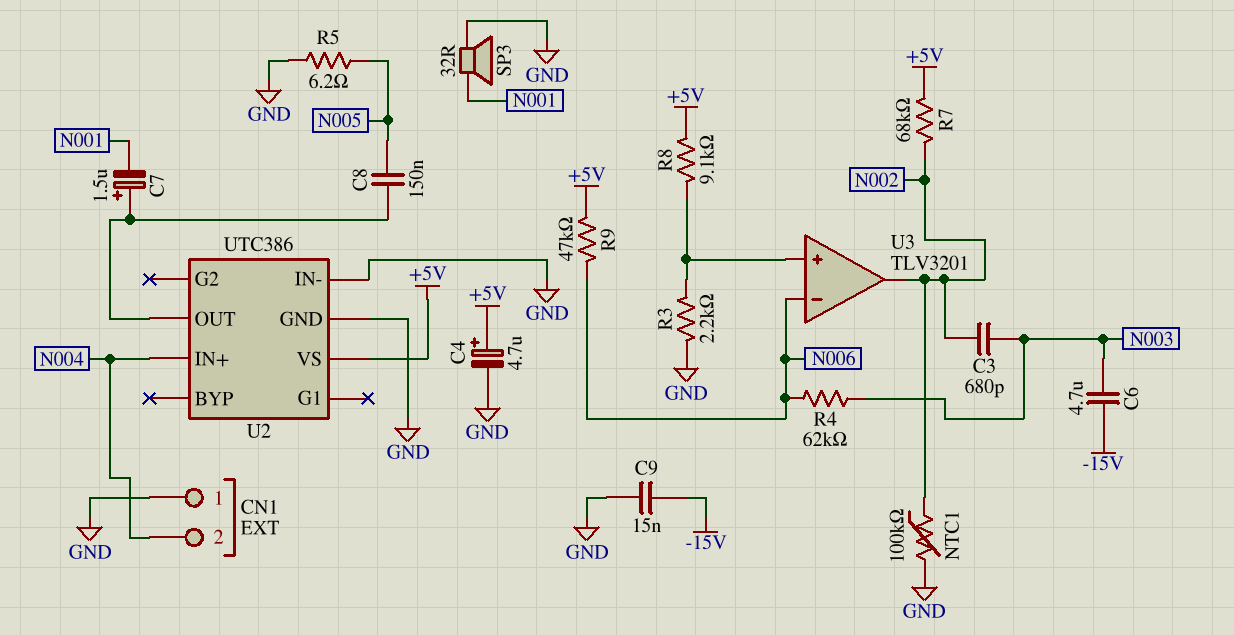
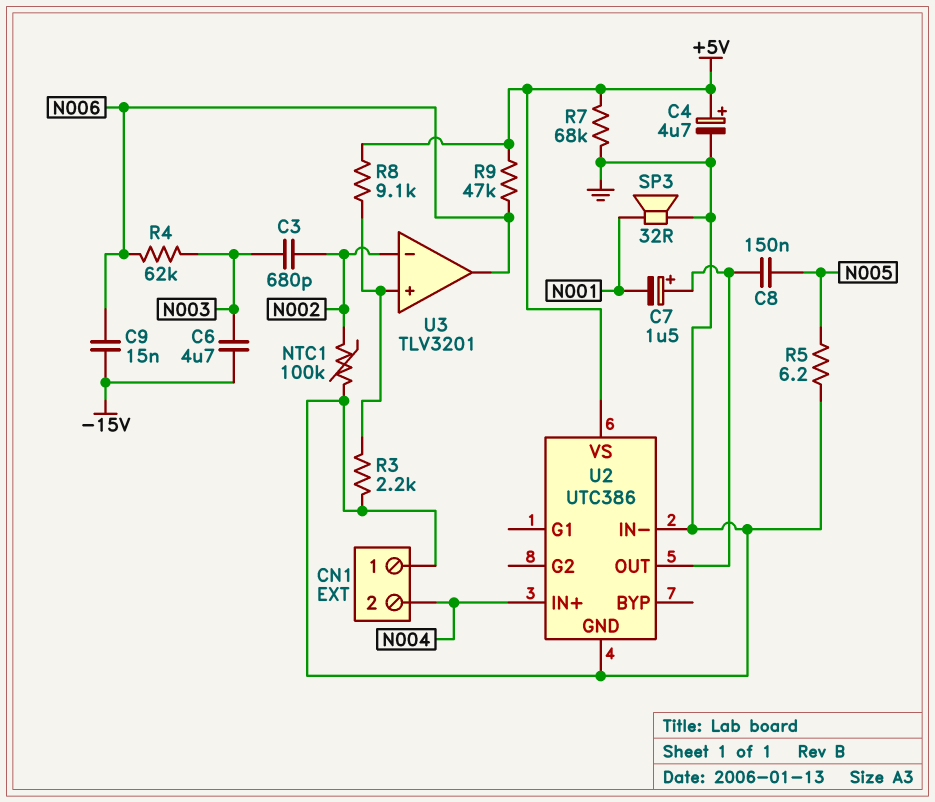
C9: 15nF (-15V, GND) -> 15nF (-15V, N006)
R7: 68k (+5V, N002) -> 68k (+5V, GND)
U3 pin in-: N006 -> N002
U3 pin out: N002 -> N006

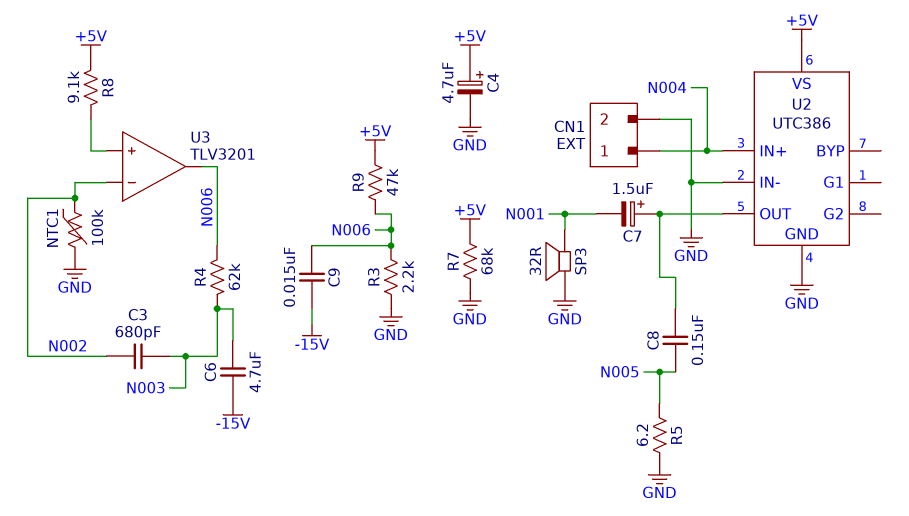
CN1 pin 1: GND -> N004
CN1 pin 2: N004 -> GND
R3: 2.2k (GND, U3/in+) -> 2.2k (GND, N006)

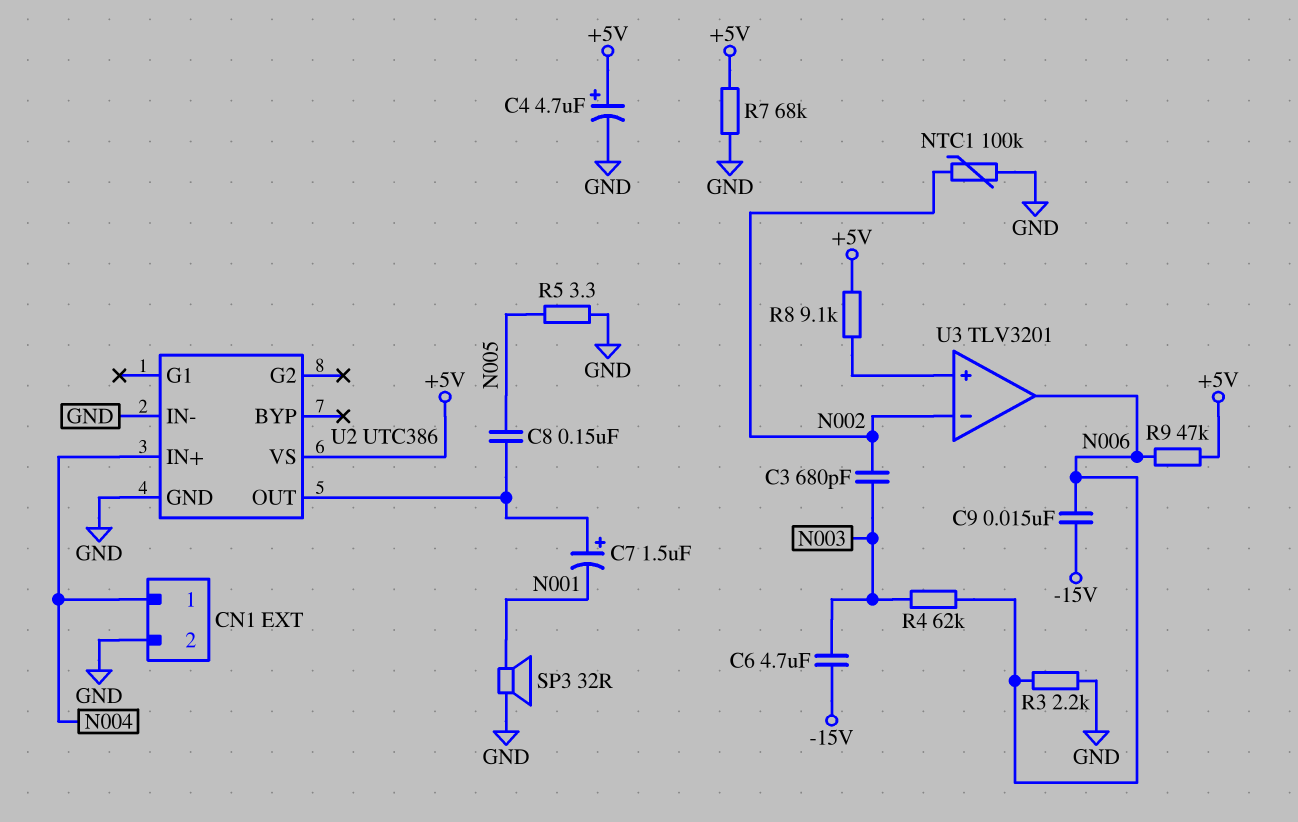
R5: 6.2 (GND, N005) -> 3.3 (GND, N005)

